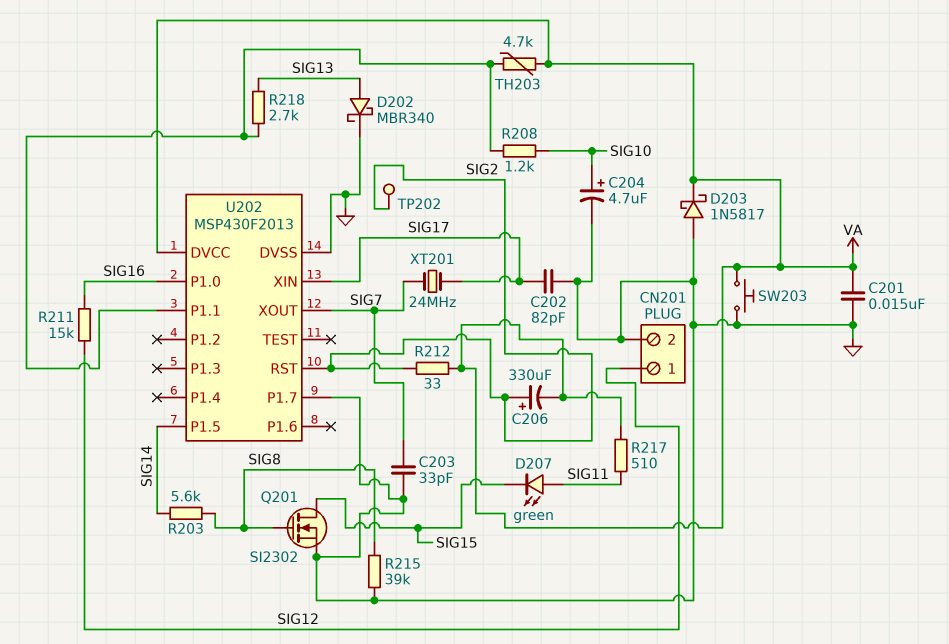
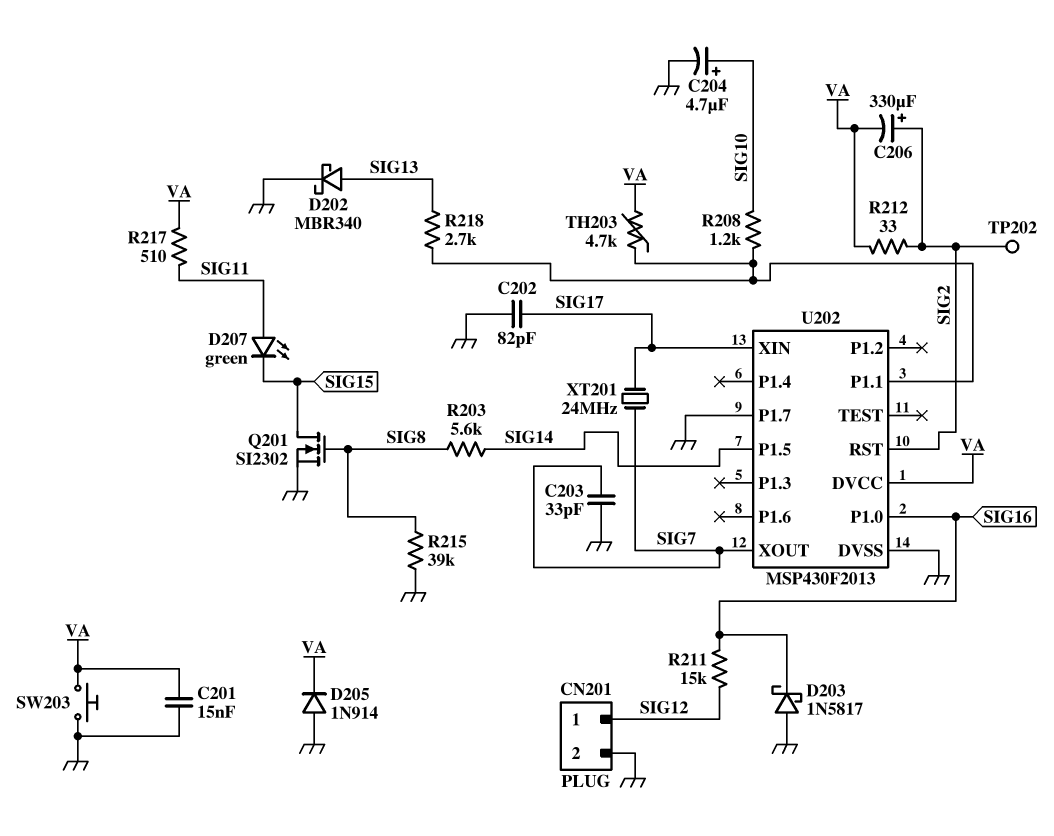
D203: schottky 1N5817 (A GND, K VA) -> schottky 1N5817 (A GND, K SIG16)
D205: none -> diode 1N914 (A GND, K VA)

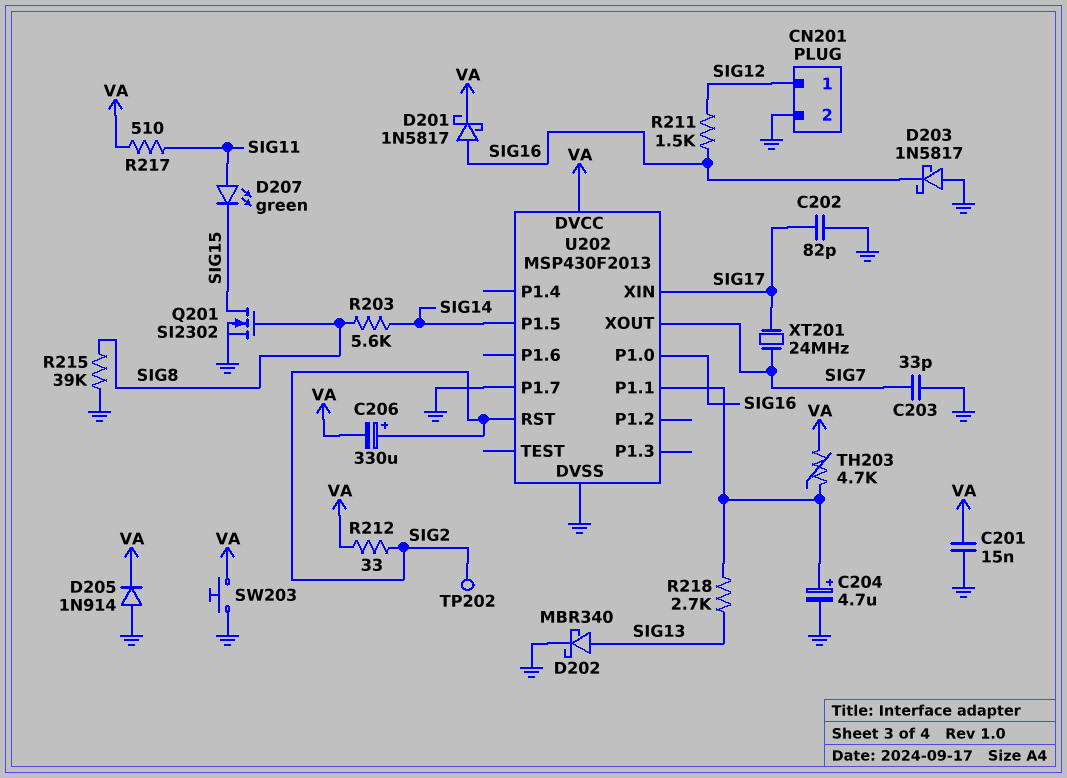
C204: 4.7uF (plus SIG10, minus GND) -> 4.7uF (plus U202/P1.1, minus GND)
D201: none -> schottky 1N5817 (A SIG16, K VA)
R208: 1.2k (SIG10, U202/P1.1) -> none
R211: 15k (SIG12, SIG16) -> 1.5k (SIG12, SIG16)

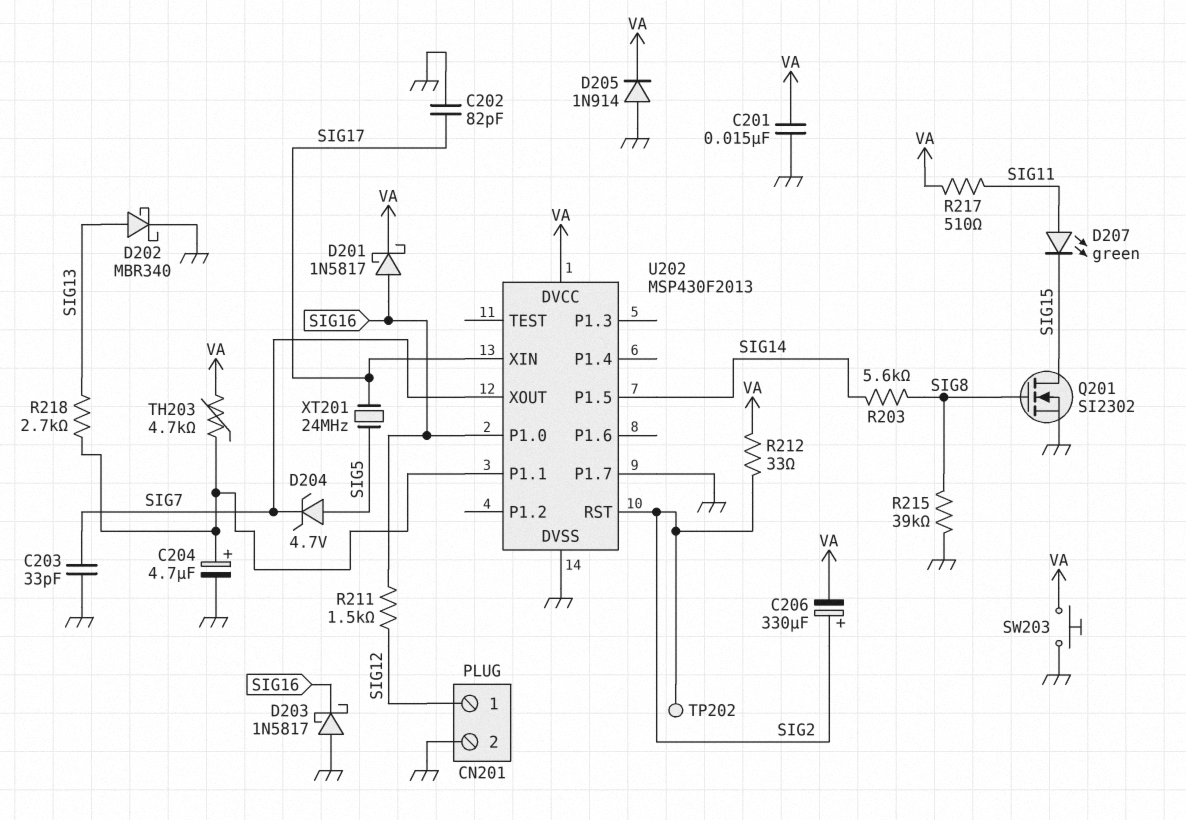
D204: none -> zener 4.7V (A SIG5, K SIG7)
XT201: 24MHz (SIG7, SIG17) -> 24MHz (SIG5, SIG17)

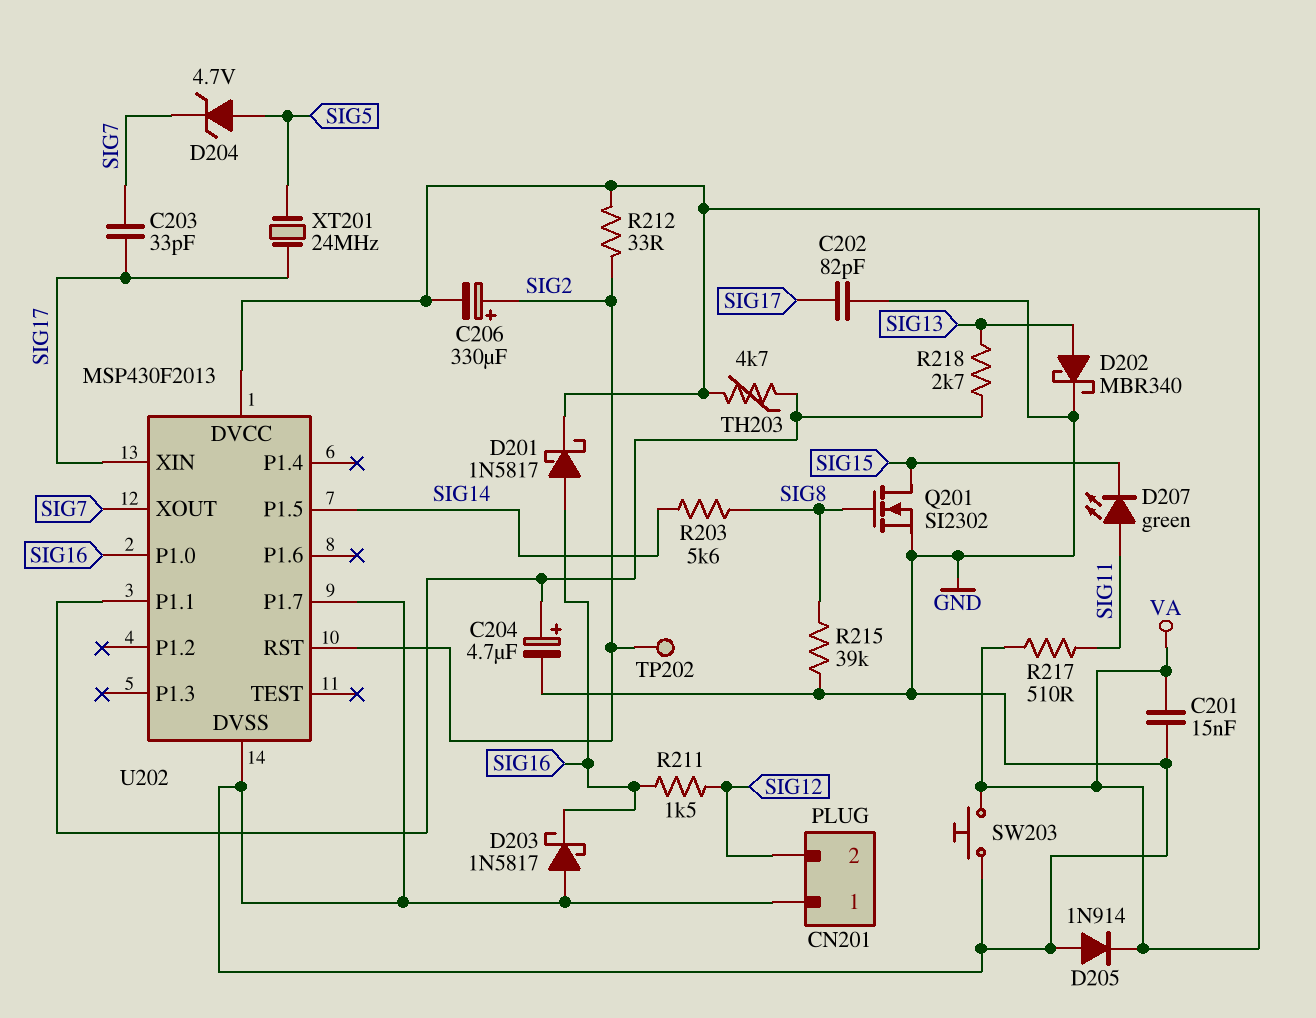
C203: 33pF (GND, SIG7) -> 33pF (SIG7, SIG17)
CN201 pin 1: SIG12 -> GND
CN201 pin 2: GND -> SIG12

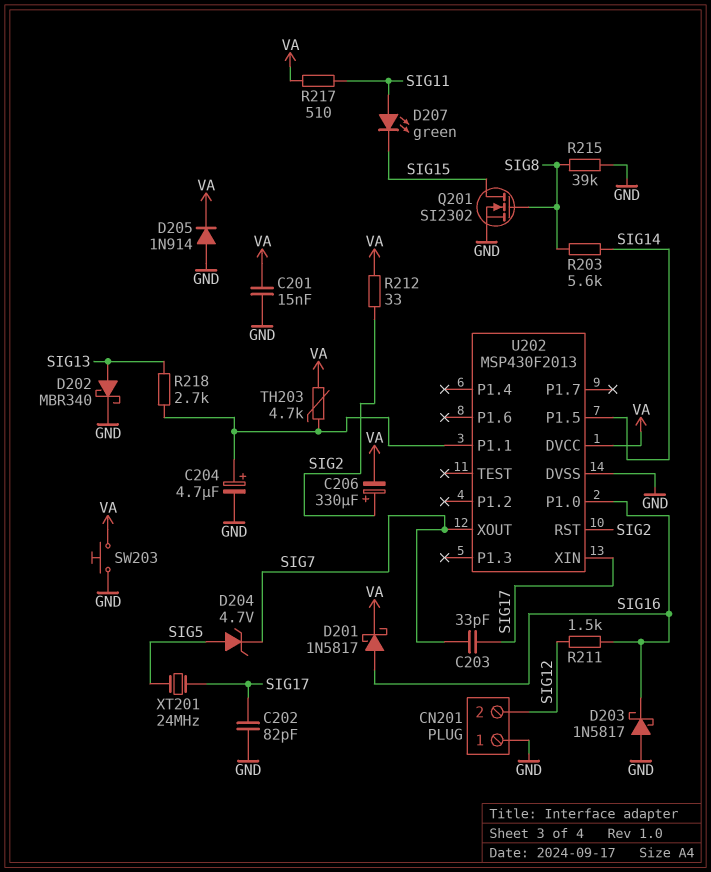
TP202: test point (SIG2) -> none
U202 pin P1.7: GND -> none

